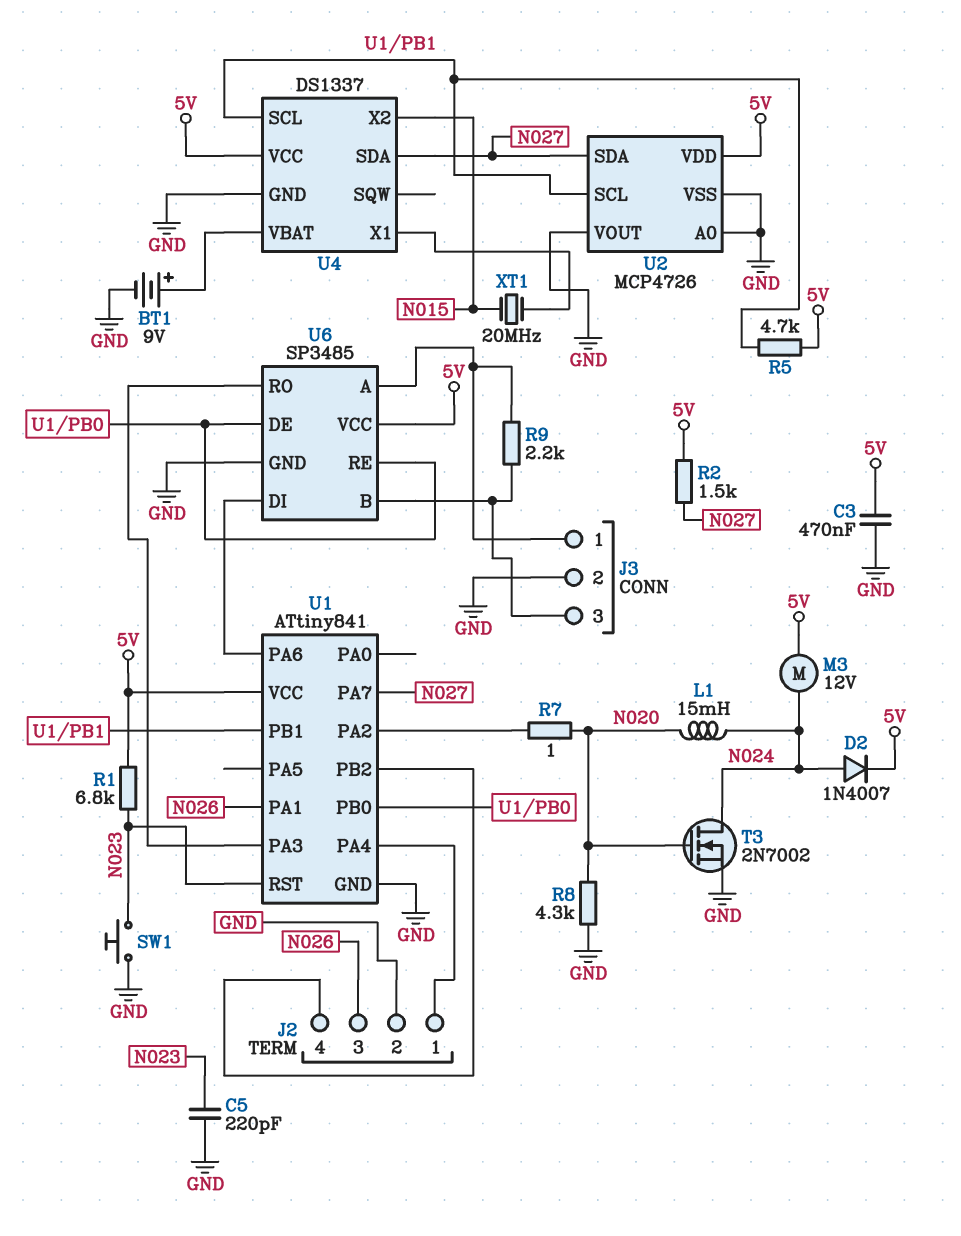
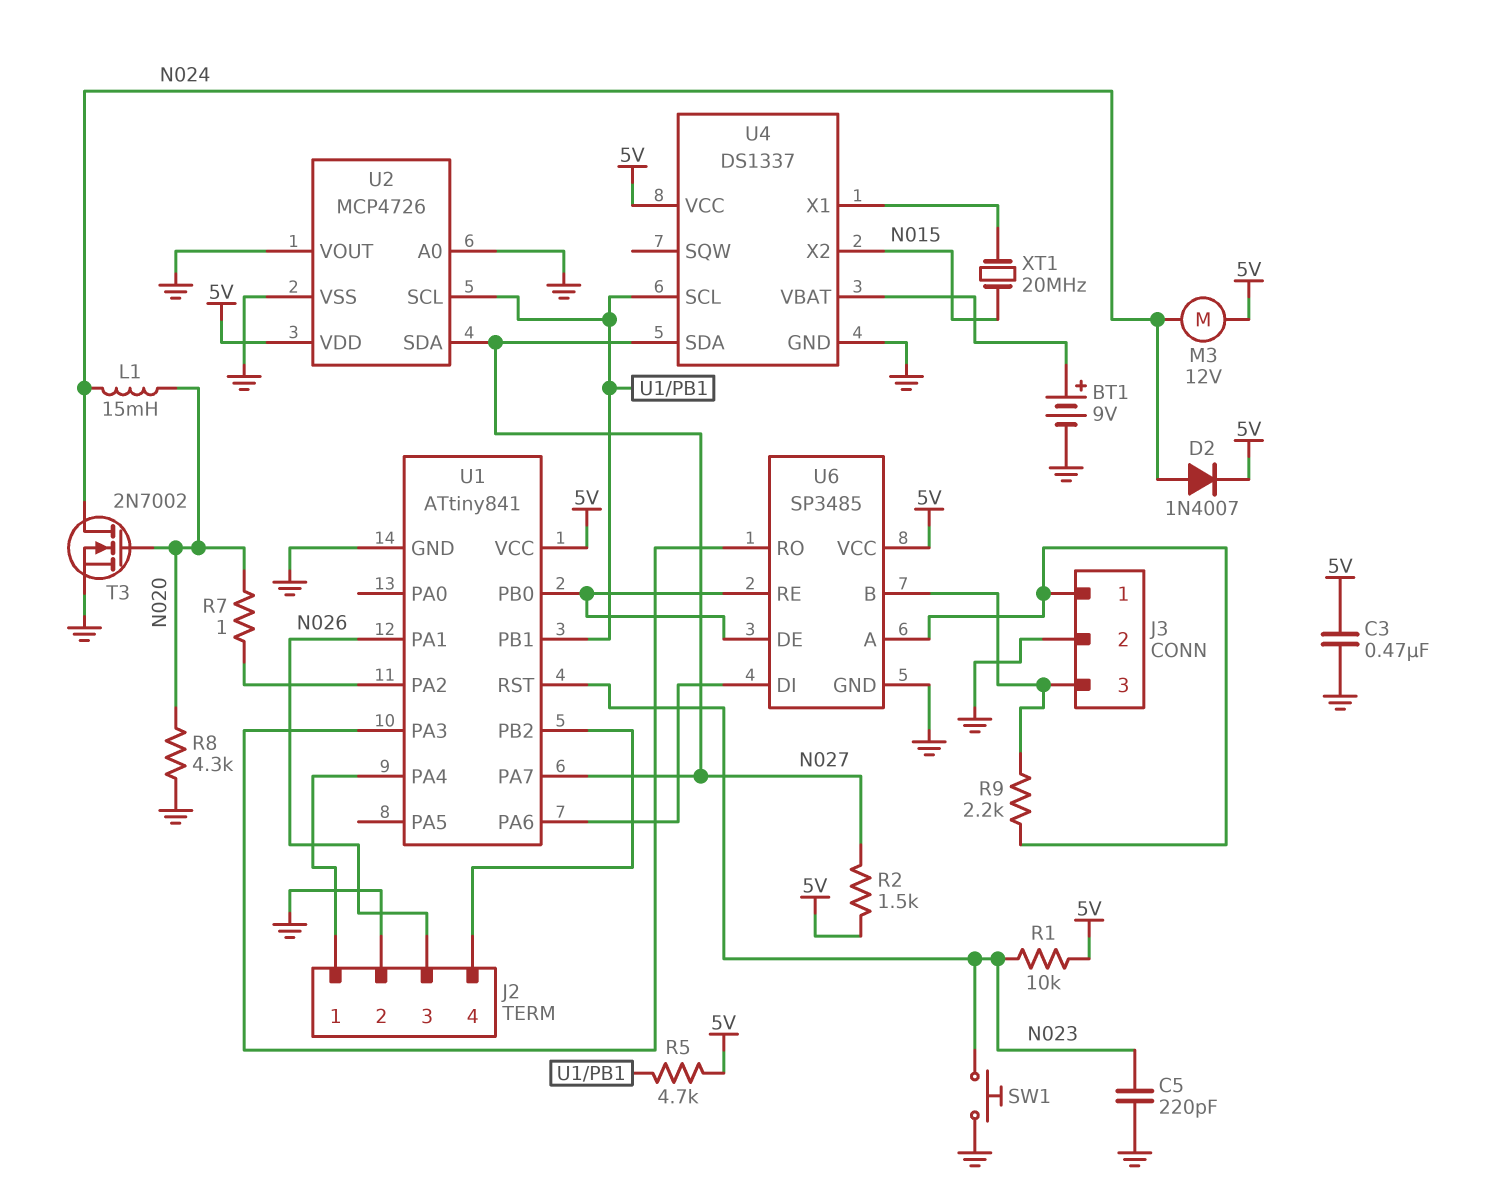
R1: 6.8k (5V, N023) -> 10k (5V, N023)

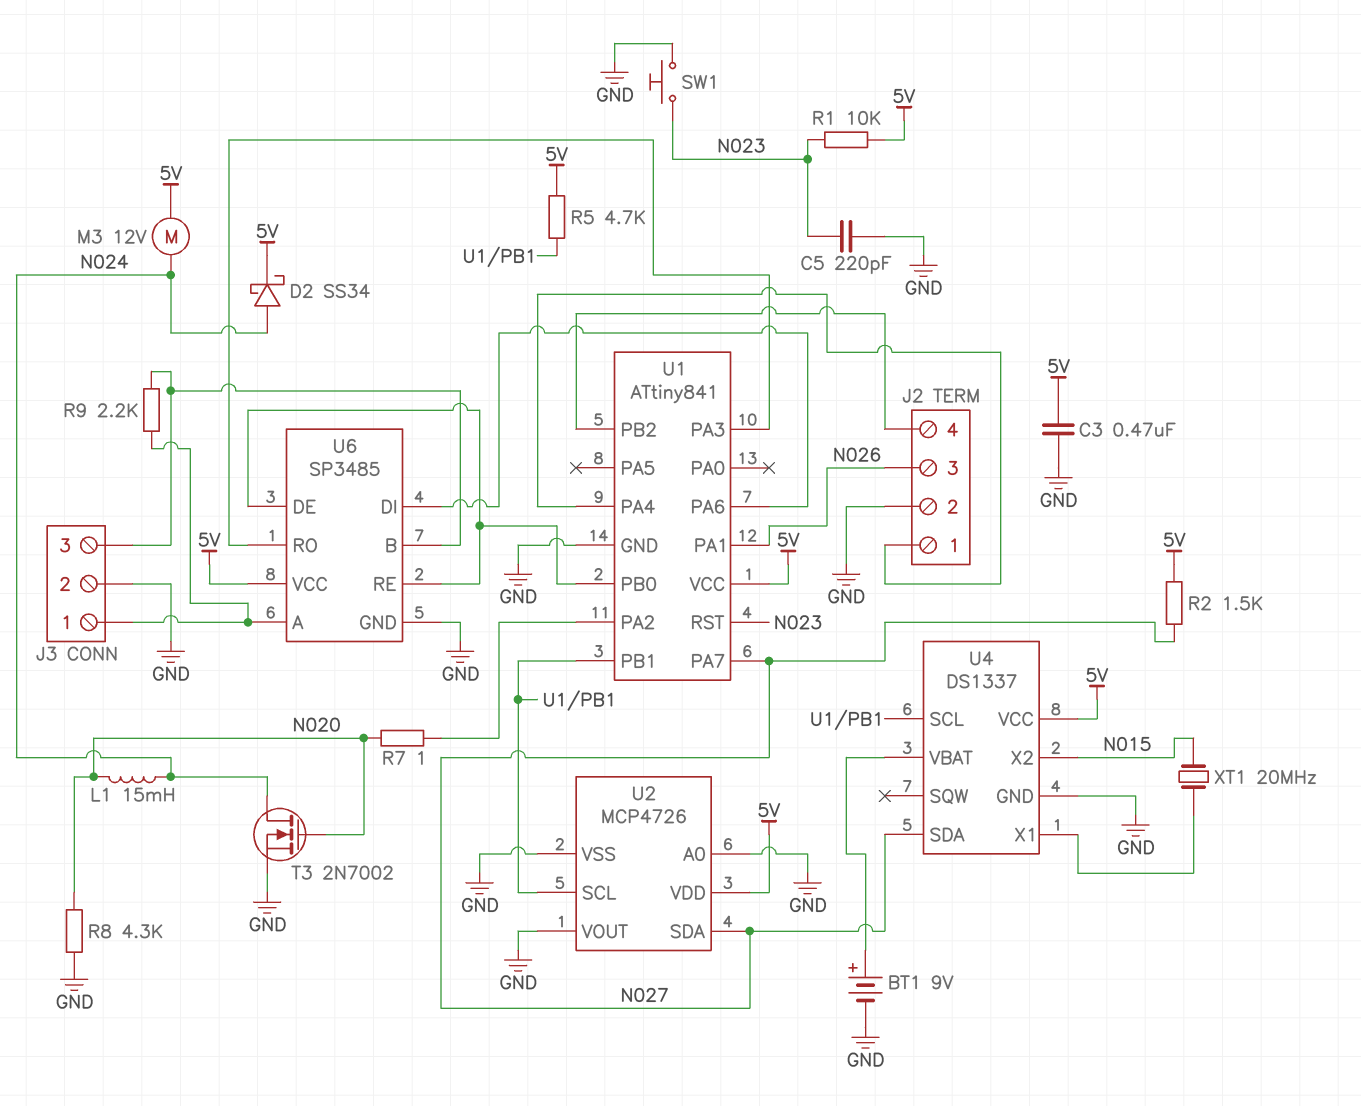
D2: diode 1N4007 (A N024, K 5V) -> schottky SS34 (A N024, K 5V)

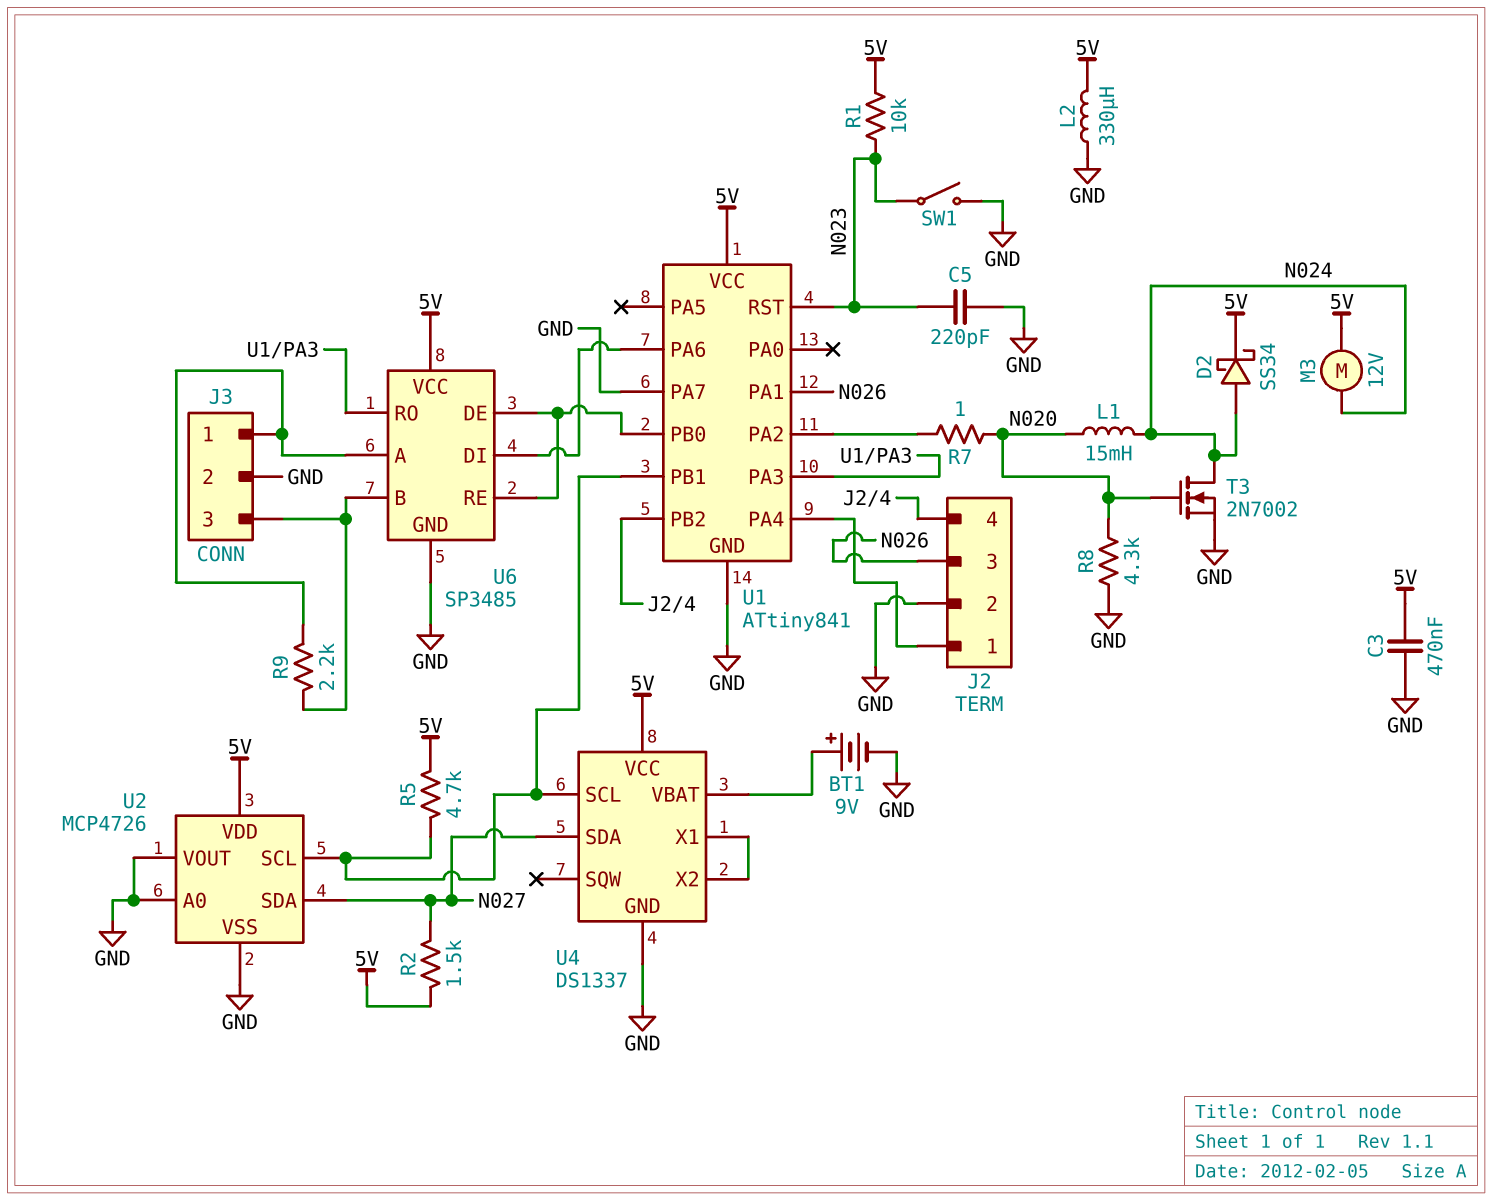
L2: none -> 330uH (5V, GND)
SW1: button (GND, N023) -> switch (GND, N023)
U1 pin PA7: N027 -> GND
U4 pin X2: N015 -> U4/X1
XT1: 20MHz (N015, U4/X1) -> none

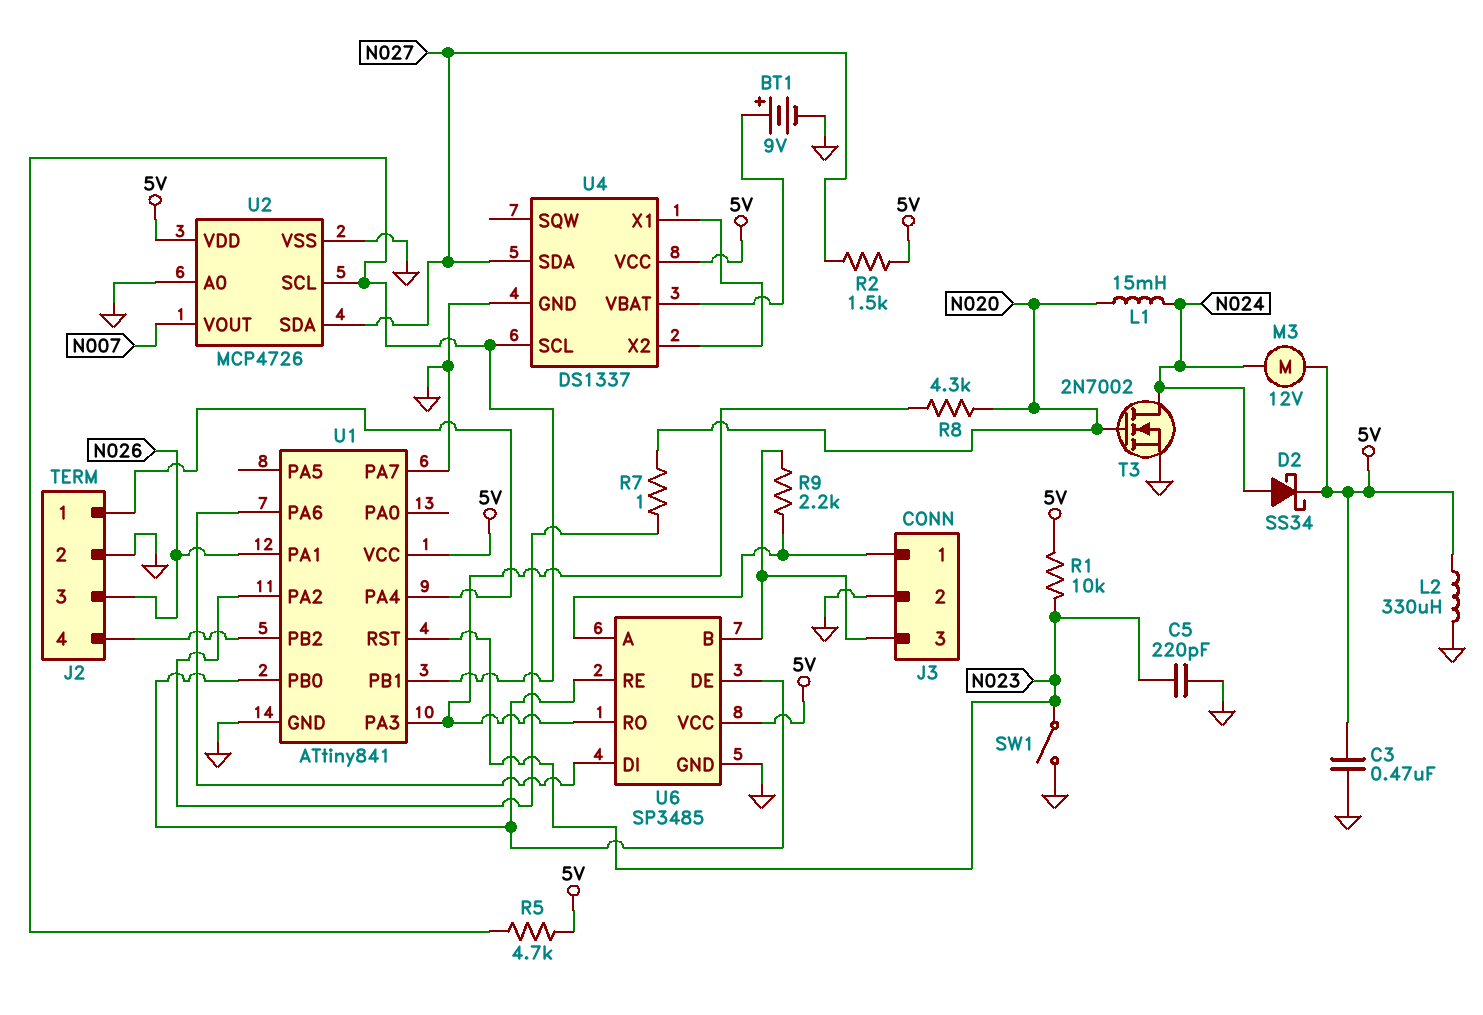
R8: 4.3k (GND, N020) -> 4.3k (N020, U1/PA3)
U2 pin VOUT: GND -> N007

